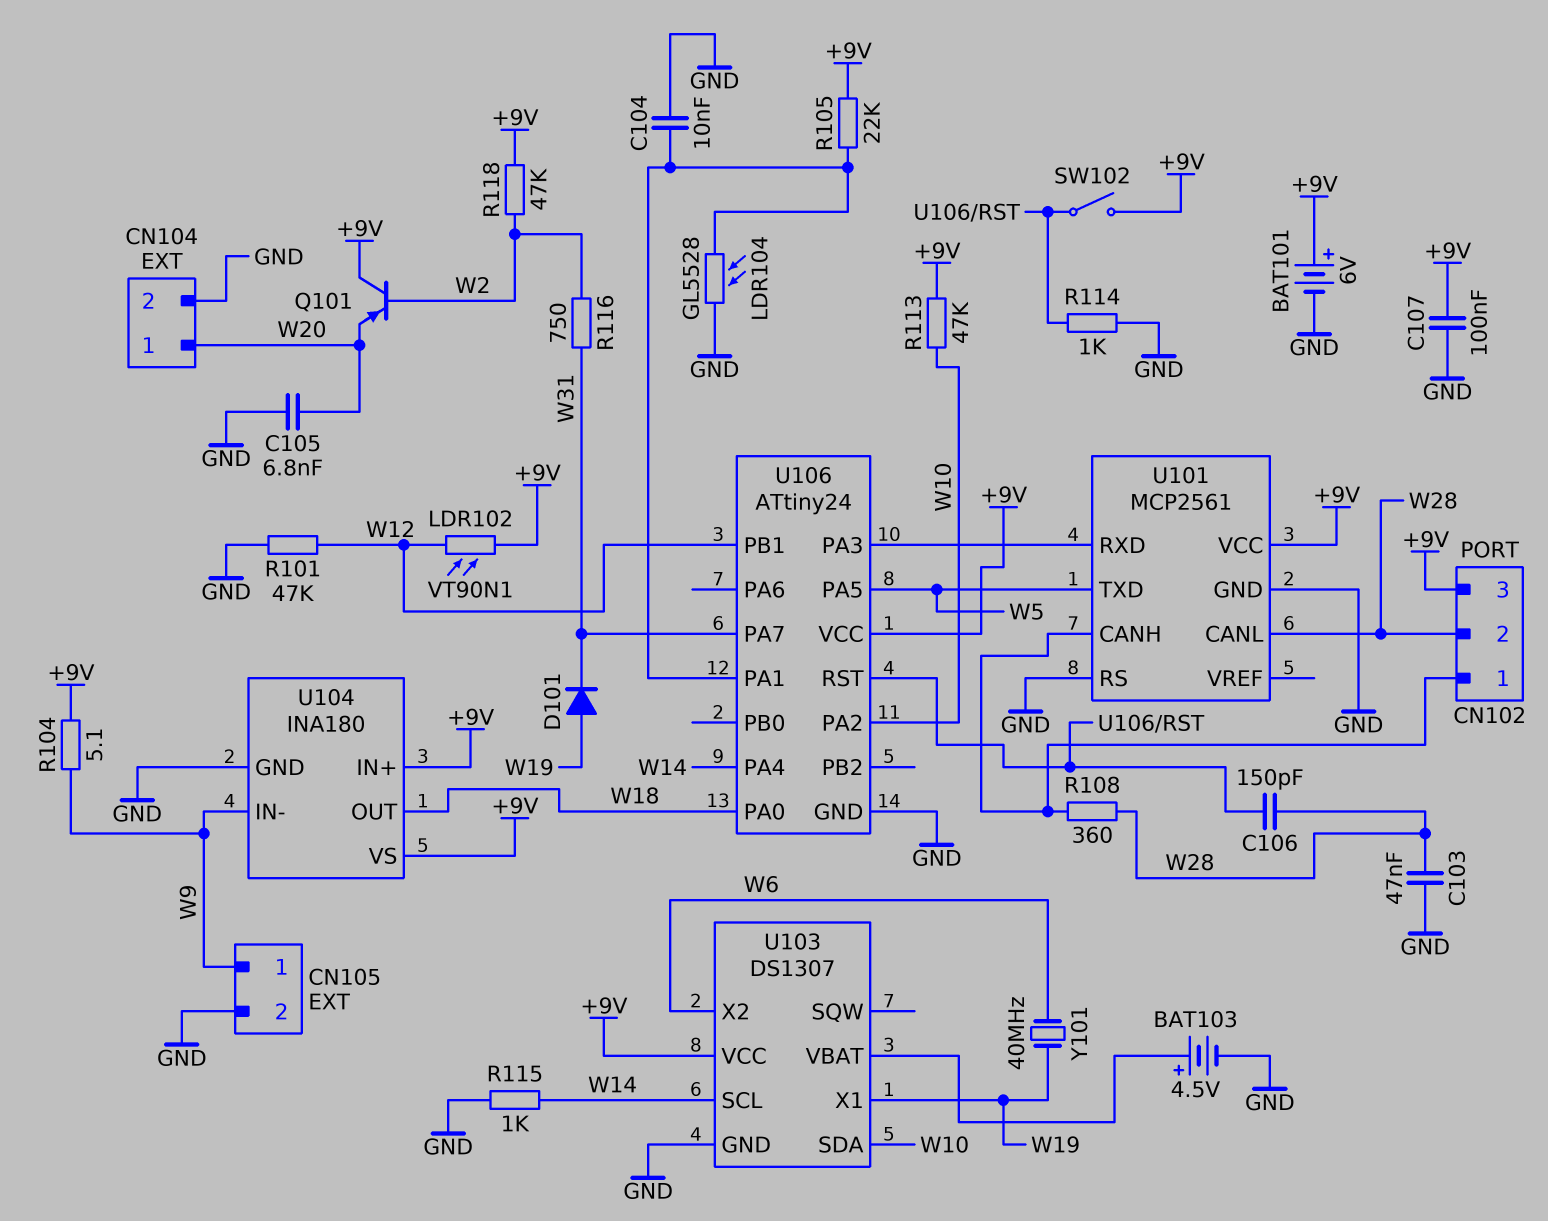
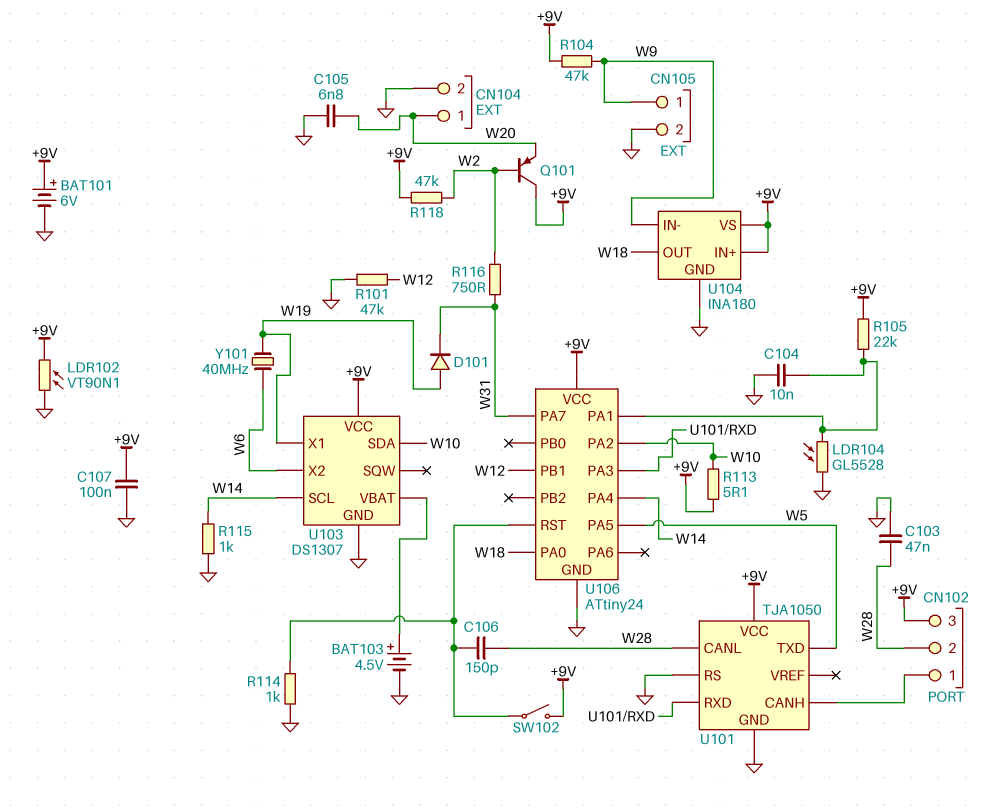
LDR102: VT90N1 (+9V, W12) -> VT90N1 (+9V, GND)
R104: 5.1 (+9V, W9) -> 47k (+9V, W9)
R108: 360 (CN102/1, W28) -> none
R113: 47k (+9V, W10) -> 5.1 (+9V, W10)
U101: MCP2561 -> TJA1050

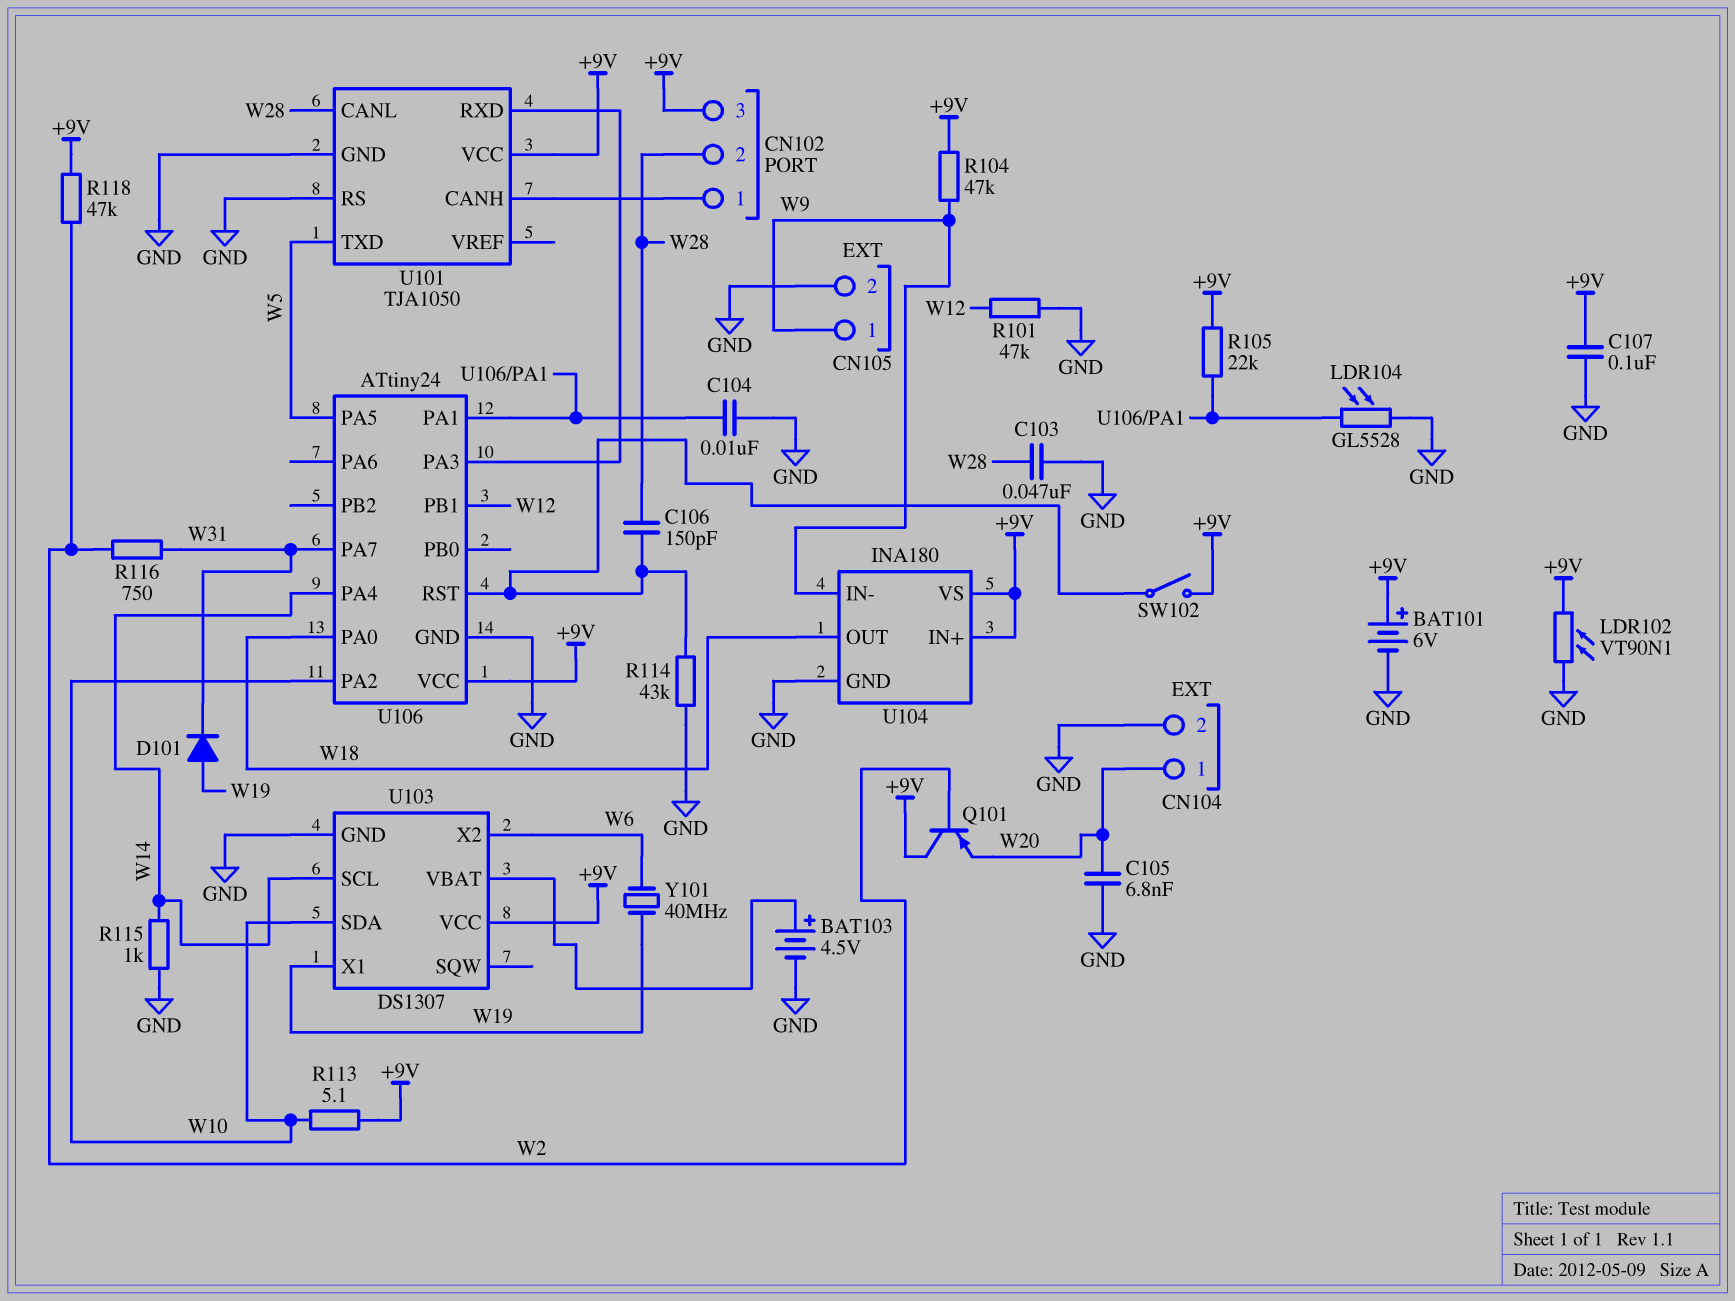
R114: 1k (GND, U106/RST) -> 43k (GND, U106/RST)

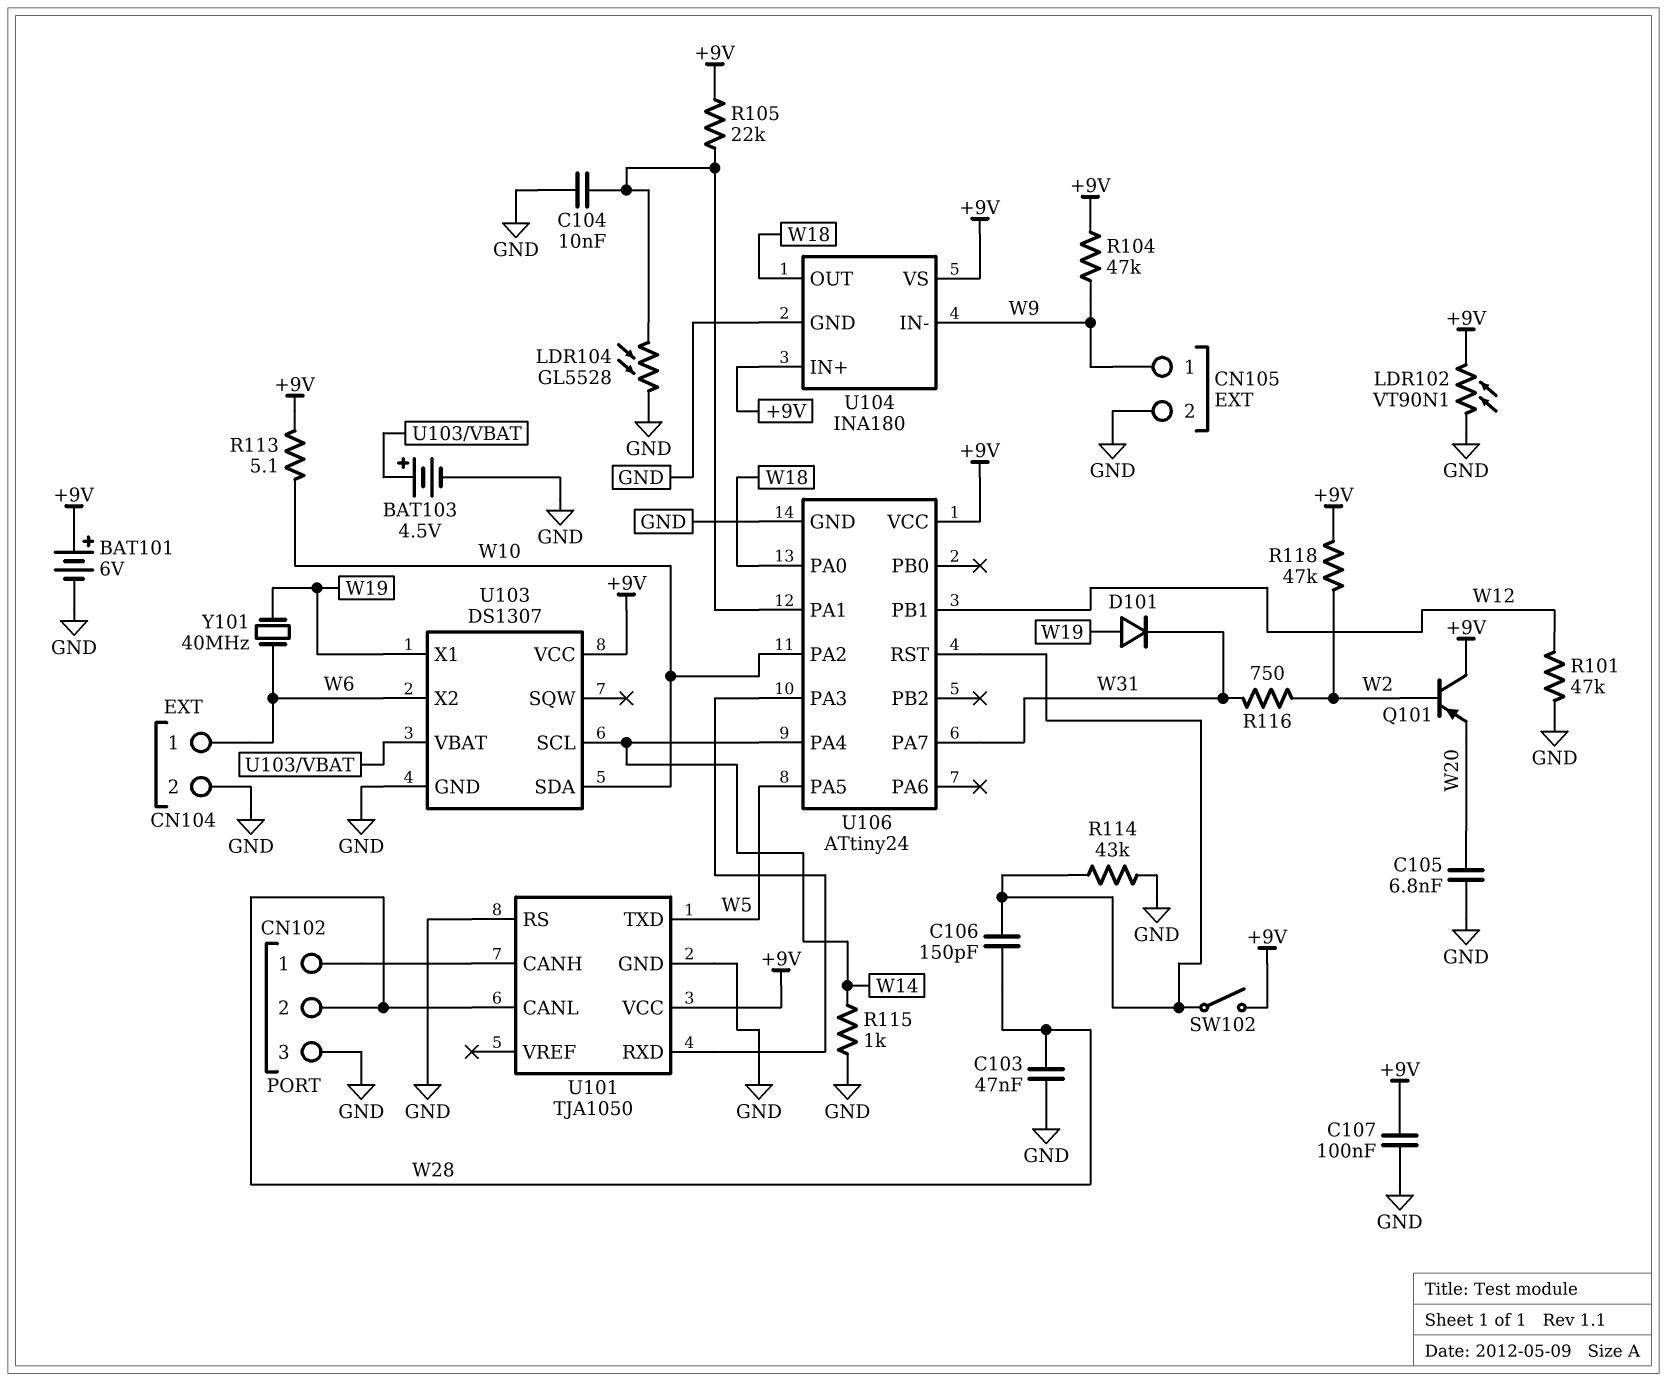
CN102 pin 3: +9V -> GND
CN104 pin 1: W20 -> W6

